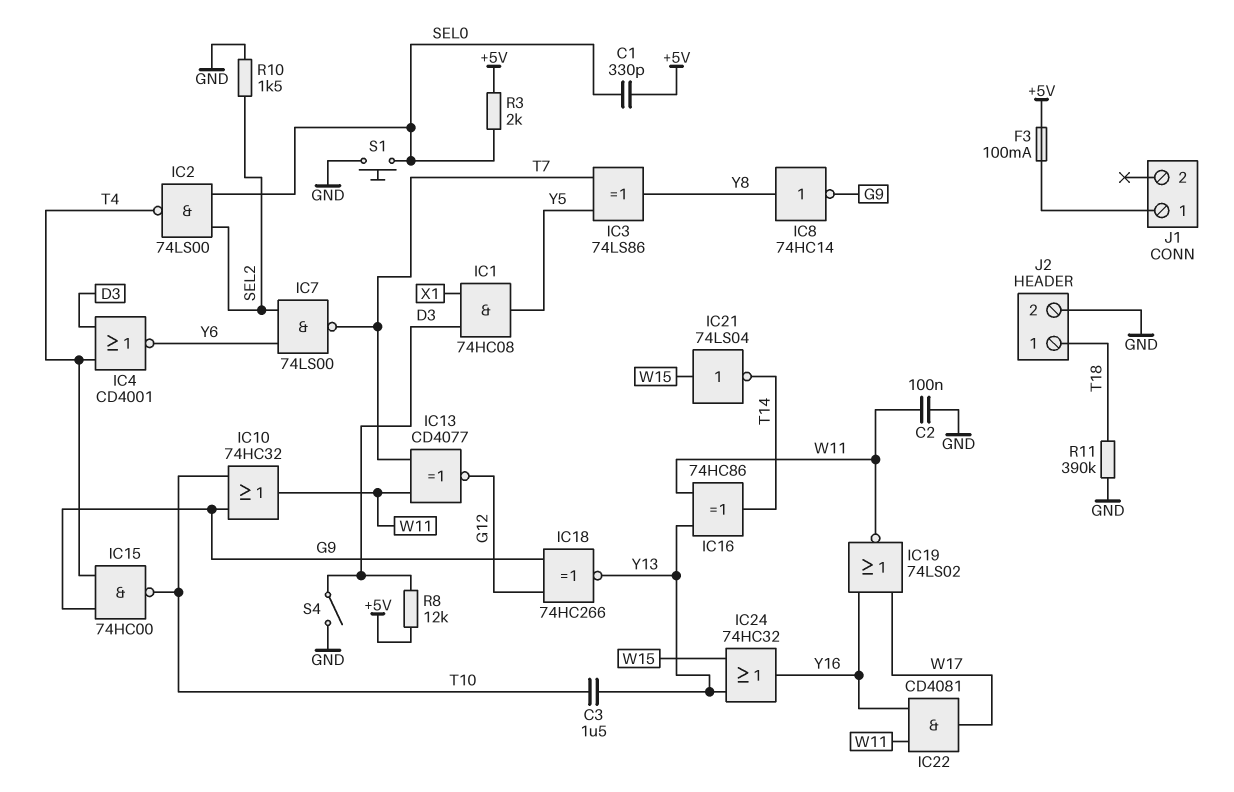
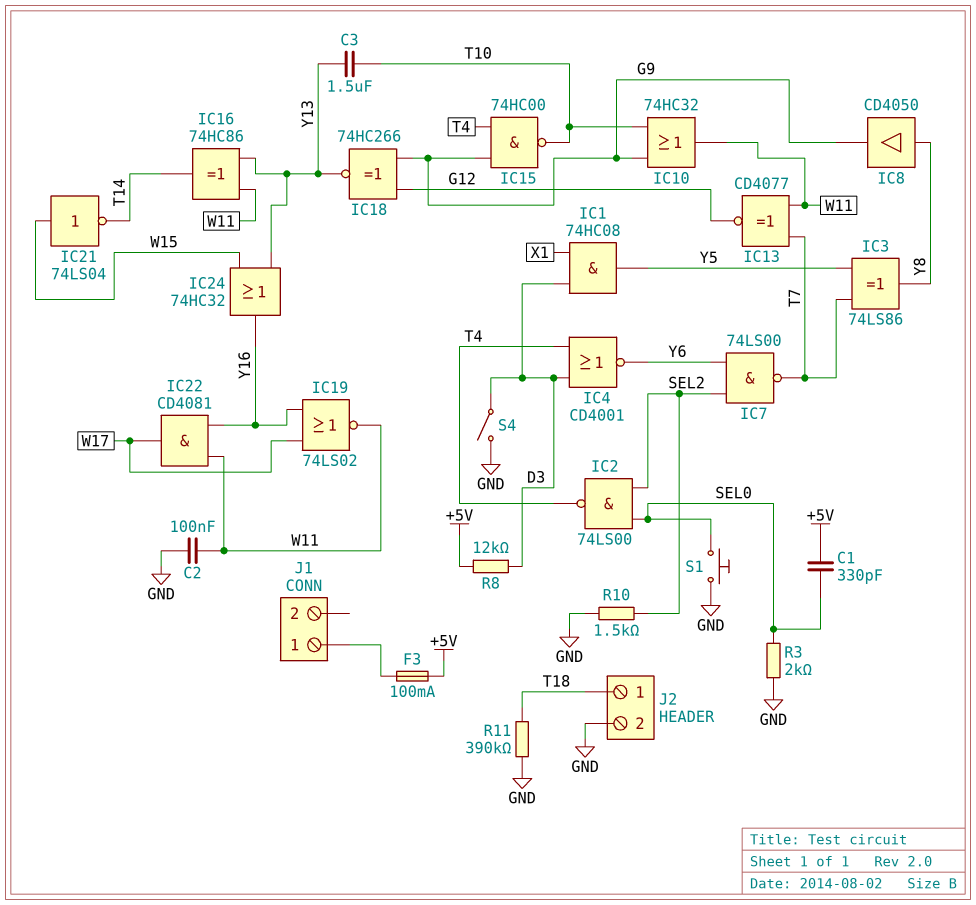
IC8: NOT 74HC14 (in Y8, out G9) -> buffer CD4050 (in Y8, out G9)
R3: 2k (+5V, SEL0) -> 2k (GND, SEL0)

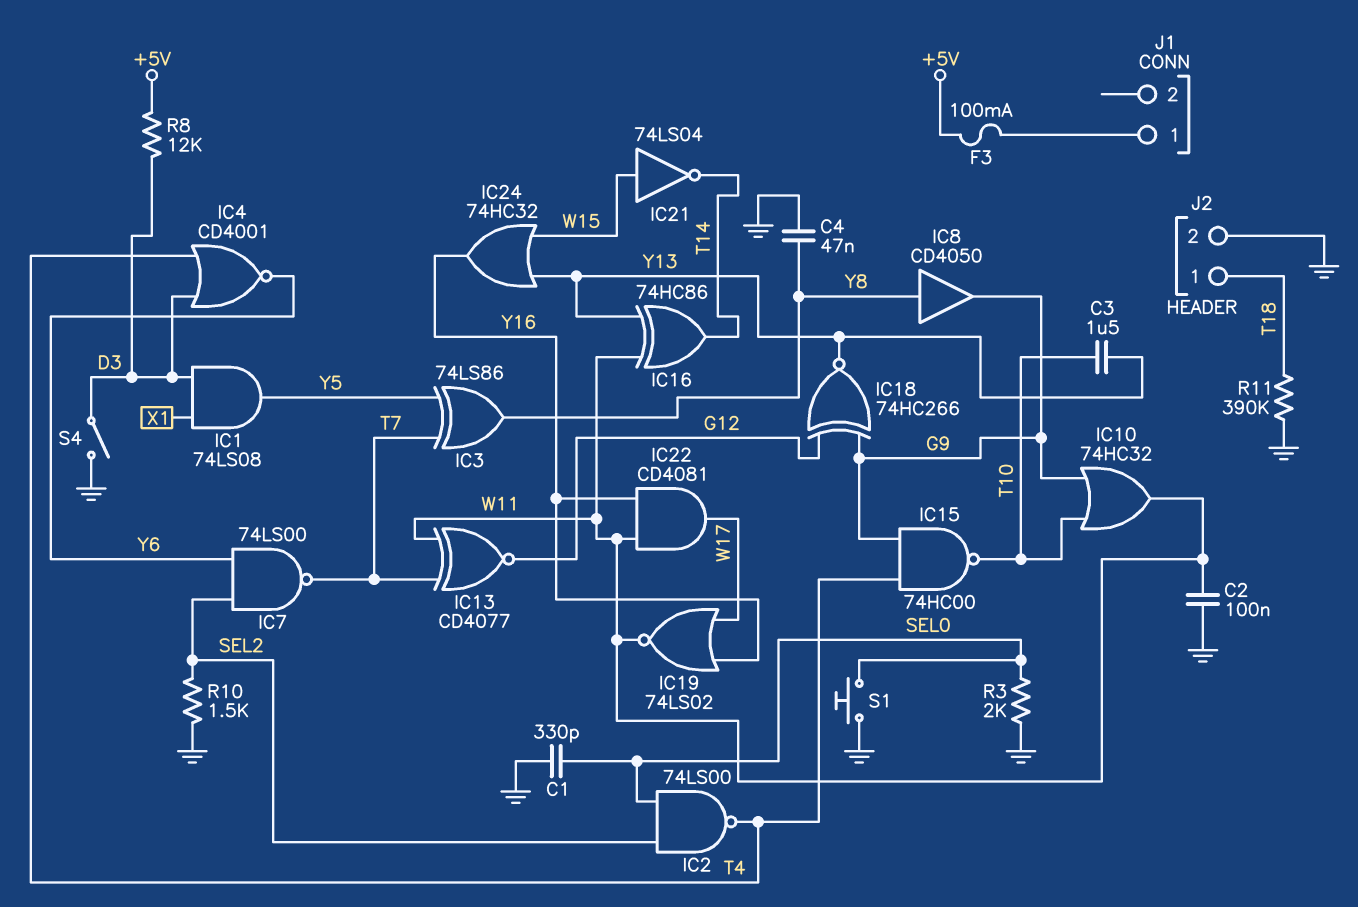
C1: 330pF (+5V, SEL0) -> 330pF (GND, SEL0)
C4: none -> 47nF (GND, Y8)
IC1: AND 74HC08 (in D3, in X1, out Y5) -> AND 74LS08 (in D3, in X1, out Y5)

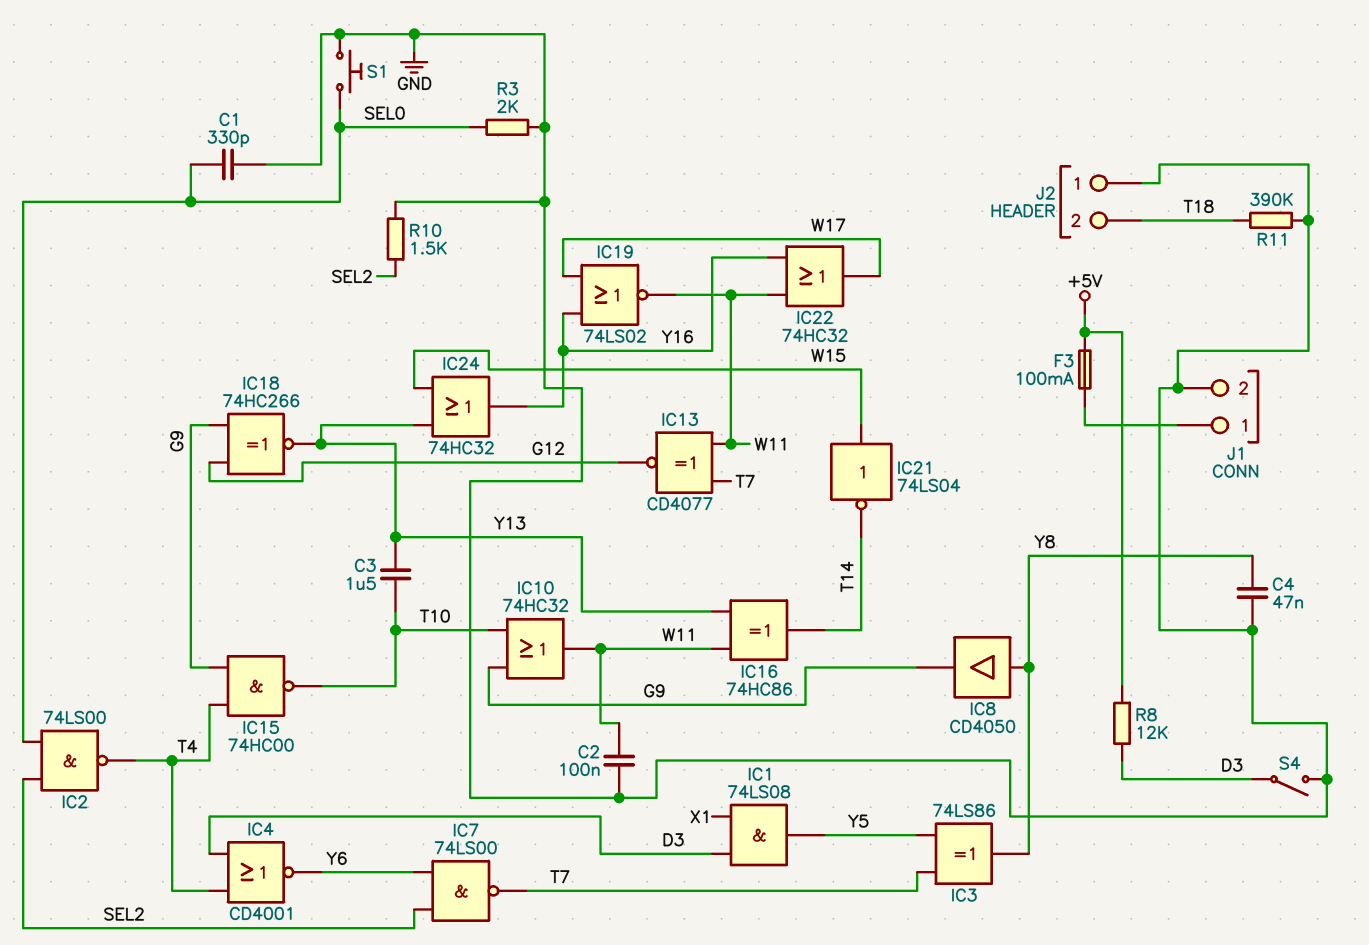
IC22: AND CD4081 (in W11, in Y16, out W17) -> OR 74HC32 (in W11, in Y16, out W17)
J1 pin 2: none -> GND
J2 pin 1: T18 -> GND
J2 pin 2: GND -> T18

